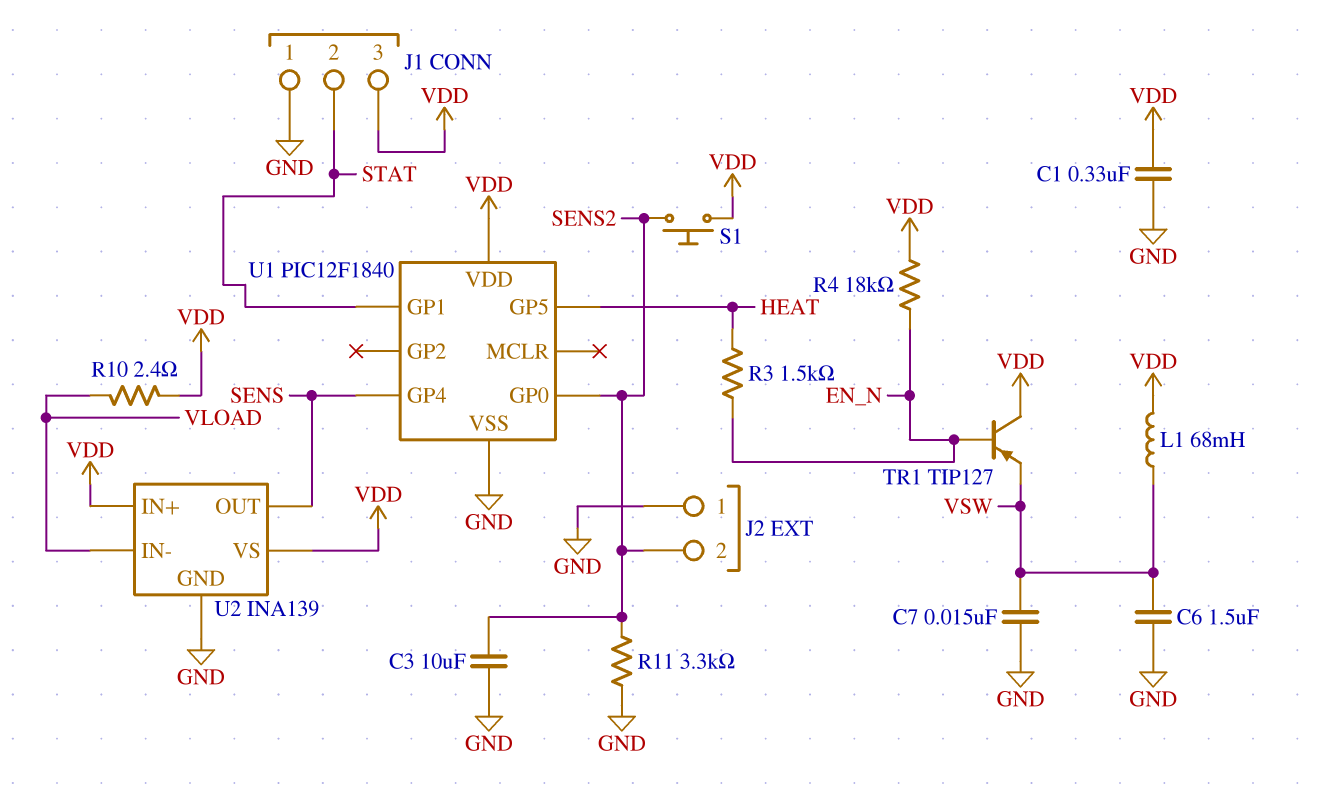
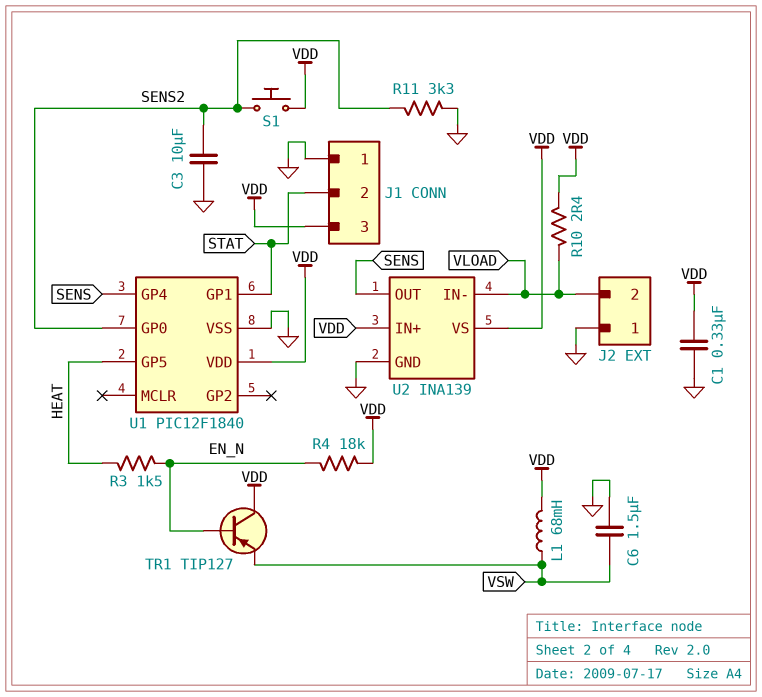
C7: 15nF (GND, VSW) -> none
J2 pin 2: SENS2 -> VLOAD

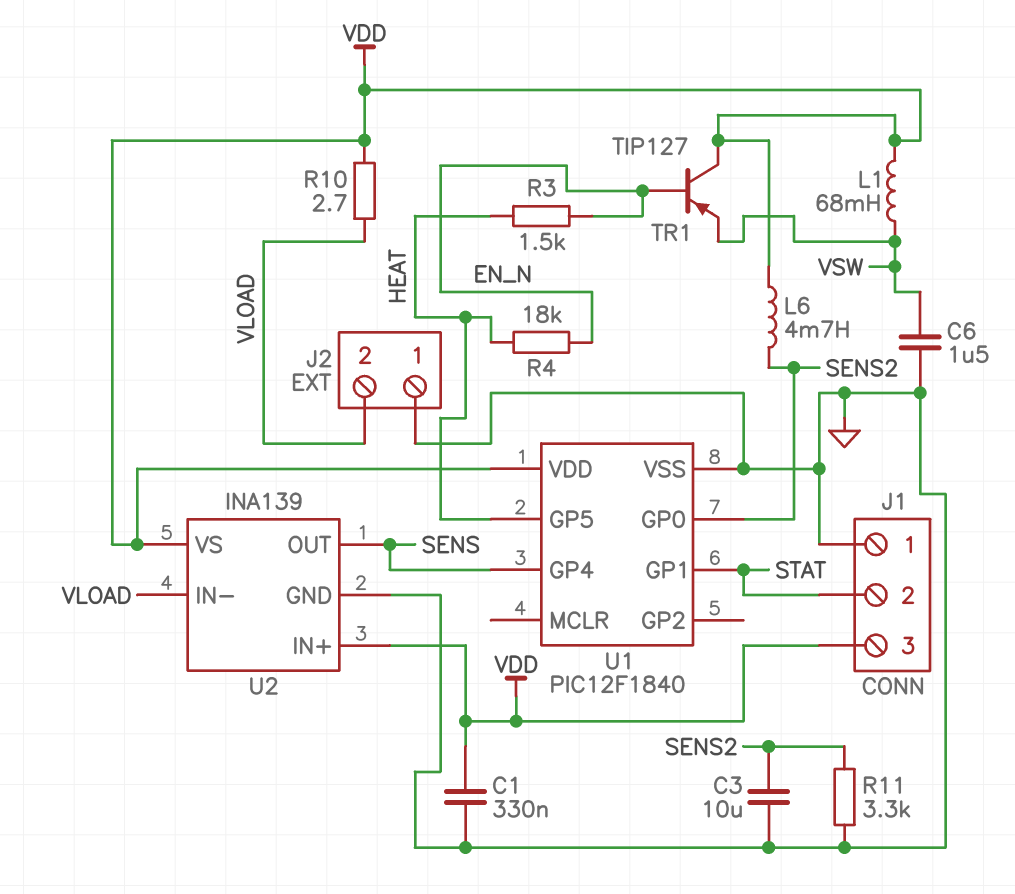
L6: none -> 4.7mH (SENS2, VDD)
R4: 18k (EN_N, VDD) -> 18k (EN_N, HEAT)
R10: 2.4 (VDD, VLOAD) -> 2.7 (VDD, VLOAD)
S1: button (SENS2, VDD) -> none

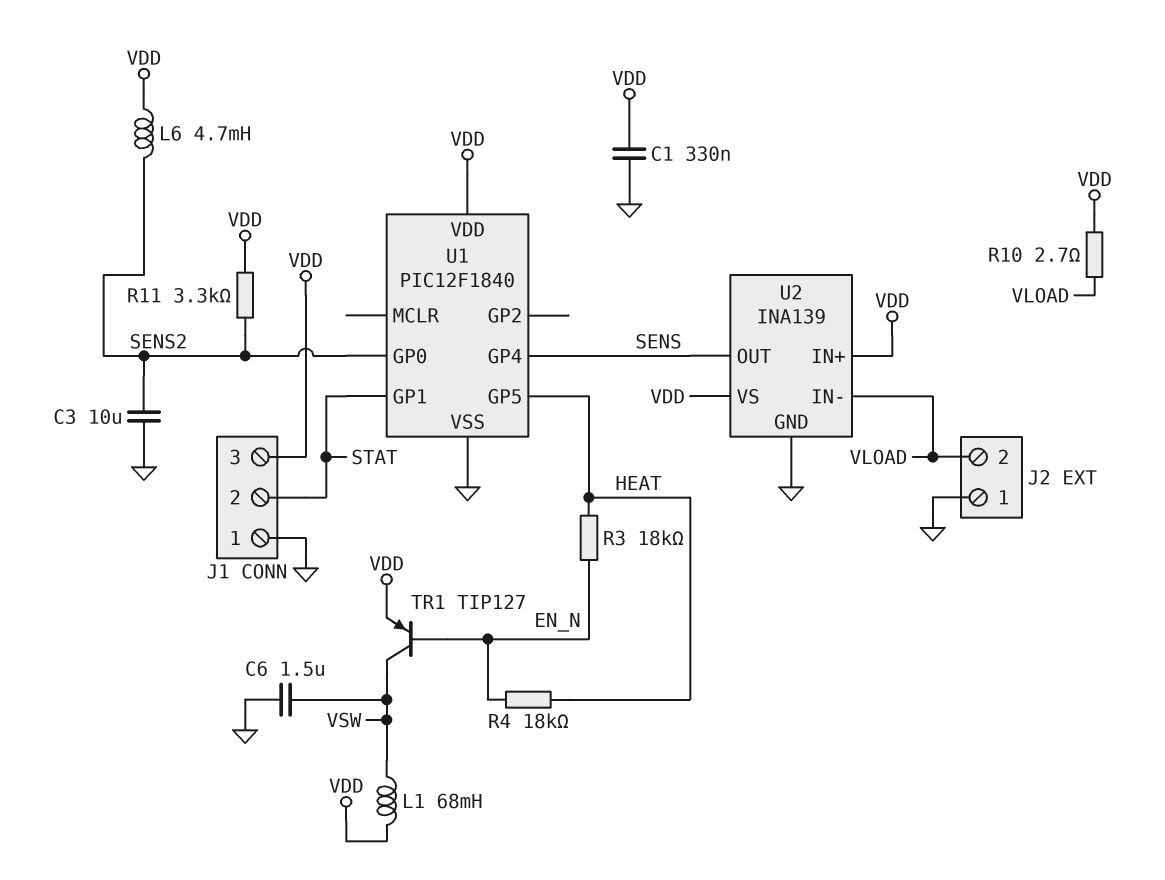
R3: 1.5k (EN_N, HEAT) -> 18k (EN_N, HEAT)
R11: 3.3k (GND, SENS2) -> 3.3k (SENS2, VDD)
TR1: PNP TIP127 (B EN_N, C VDD, E VSW) -> PNP TIP127 (B EN_N, C VSW, E VDD)

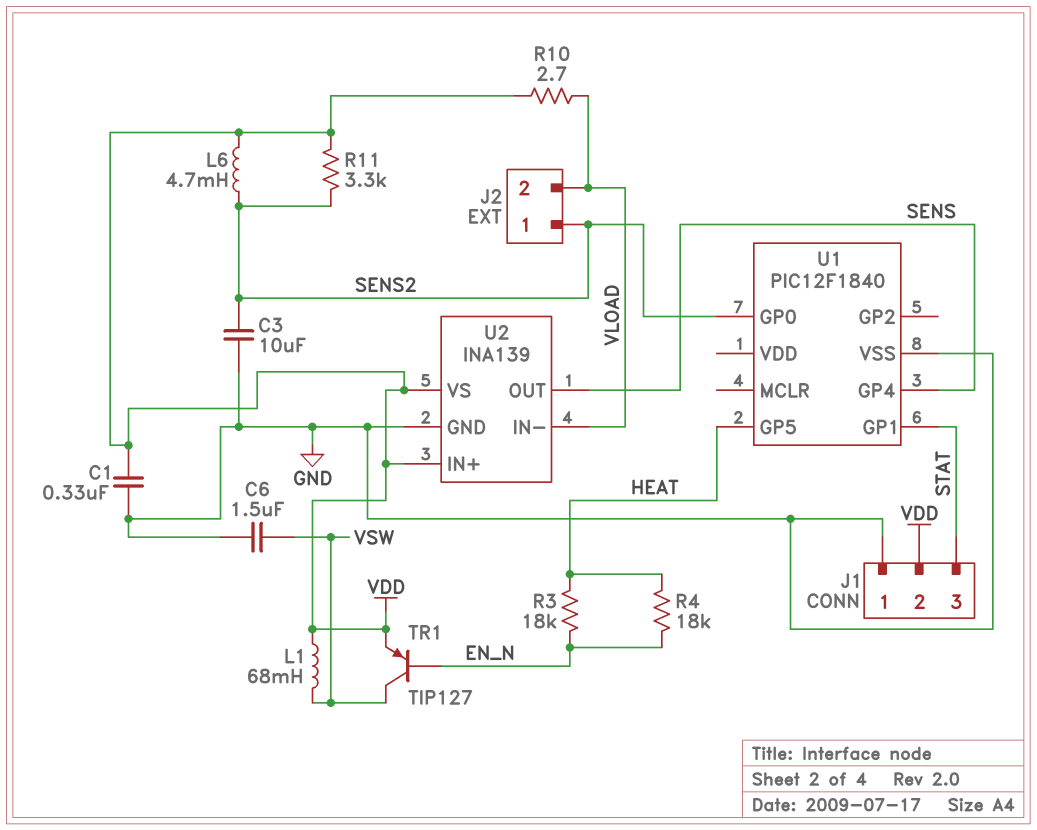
J1 pin 2: STAT -> VDD
J1 pin 3: VDD -> STAT
J2 pin 1: GND -> SENS2
U1 pin VDD: VDD -> none

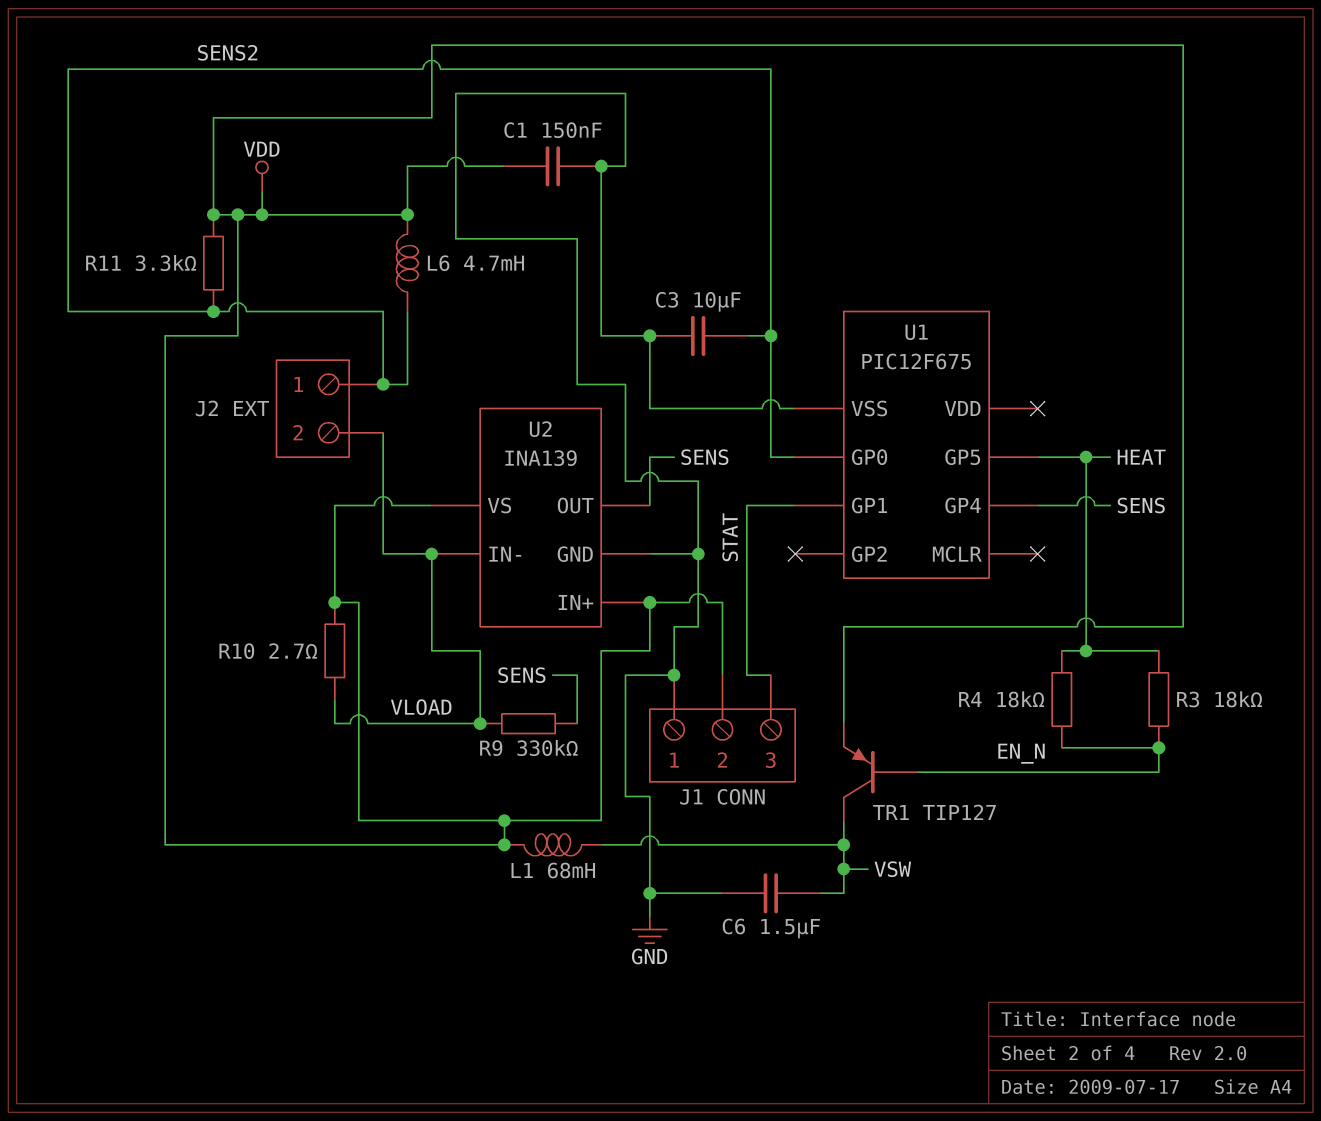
C1: 330nF (GND, VDD) -> 150nF (GND, VDD)
R9: none -> 330k (SENS, VLOAD)
U1: PIC12F1840 -> PIC12F675

